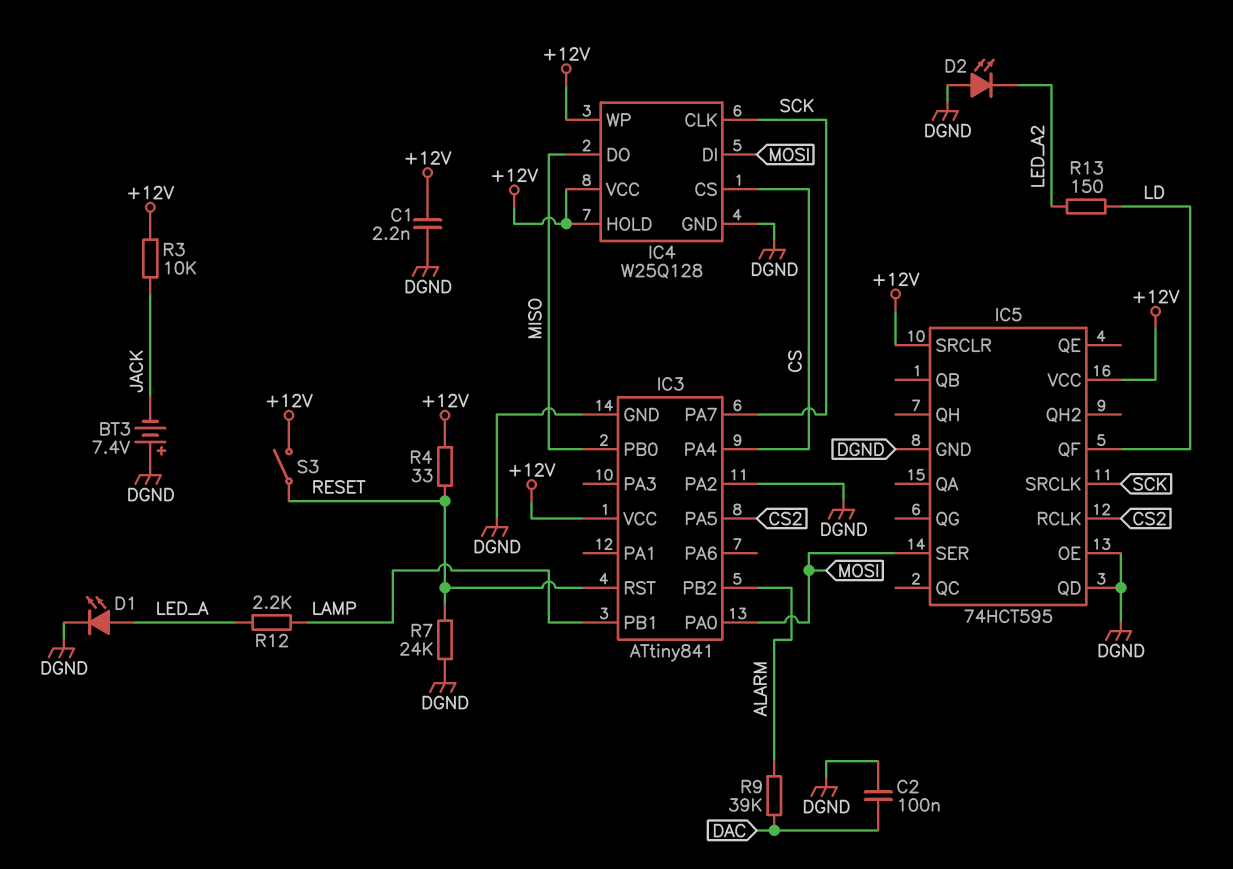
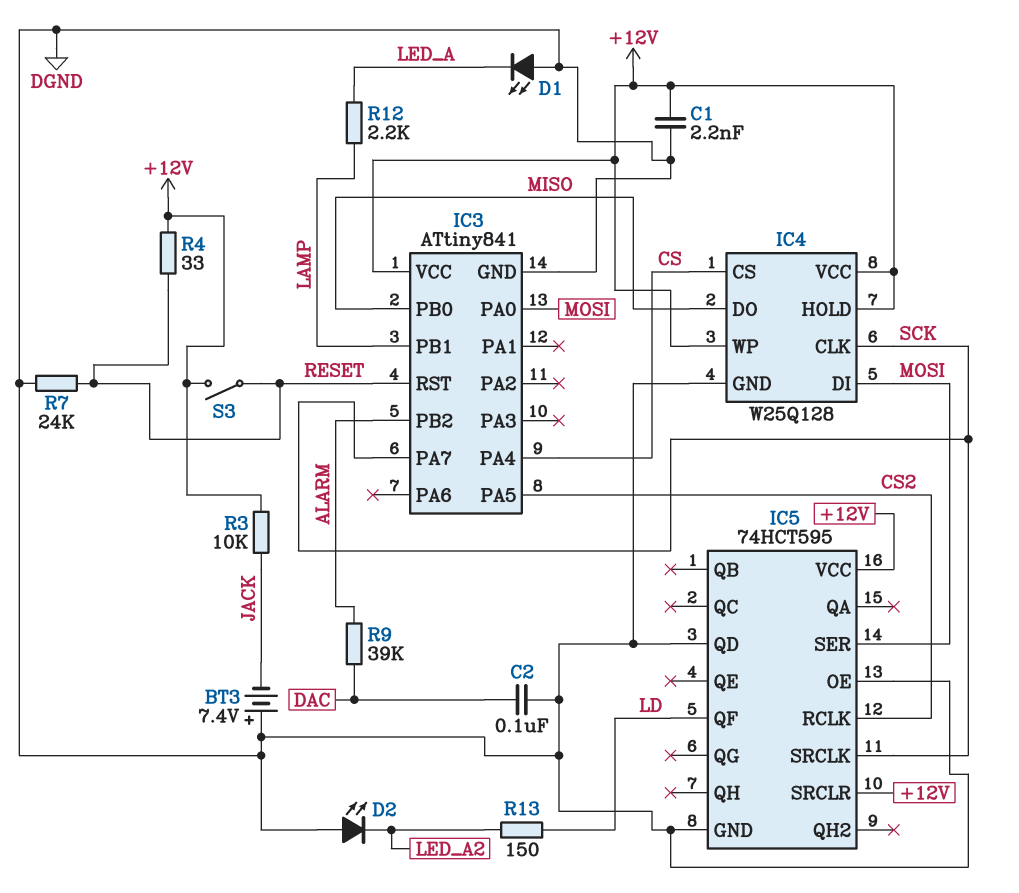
D1: LED (A LED_A, K DGND) -> LED (A DGND, K LED_A)
IC3 pin PA2: DGND -> none

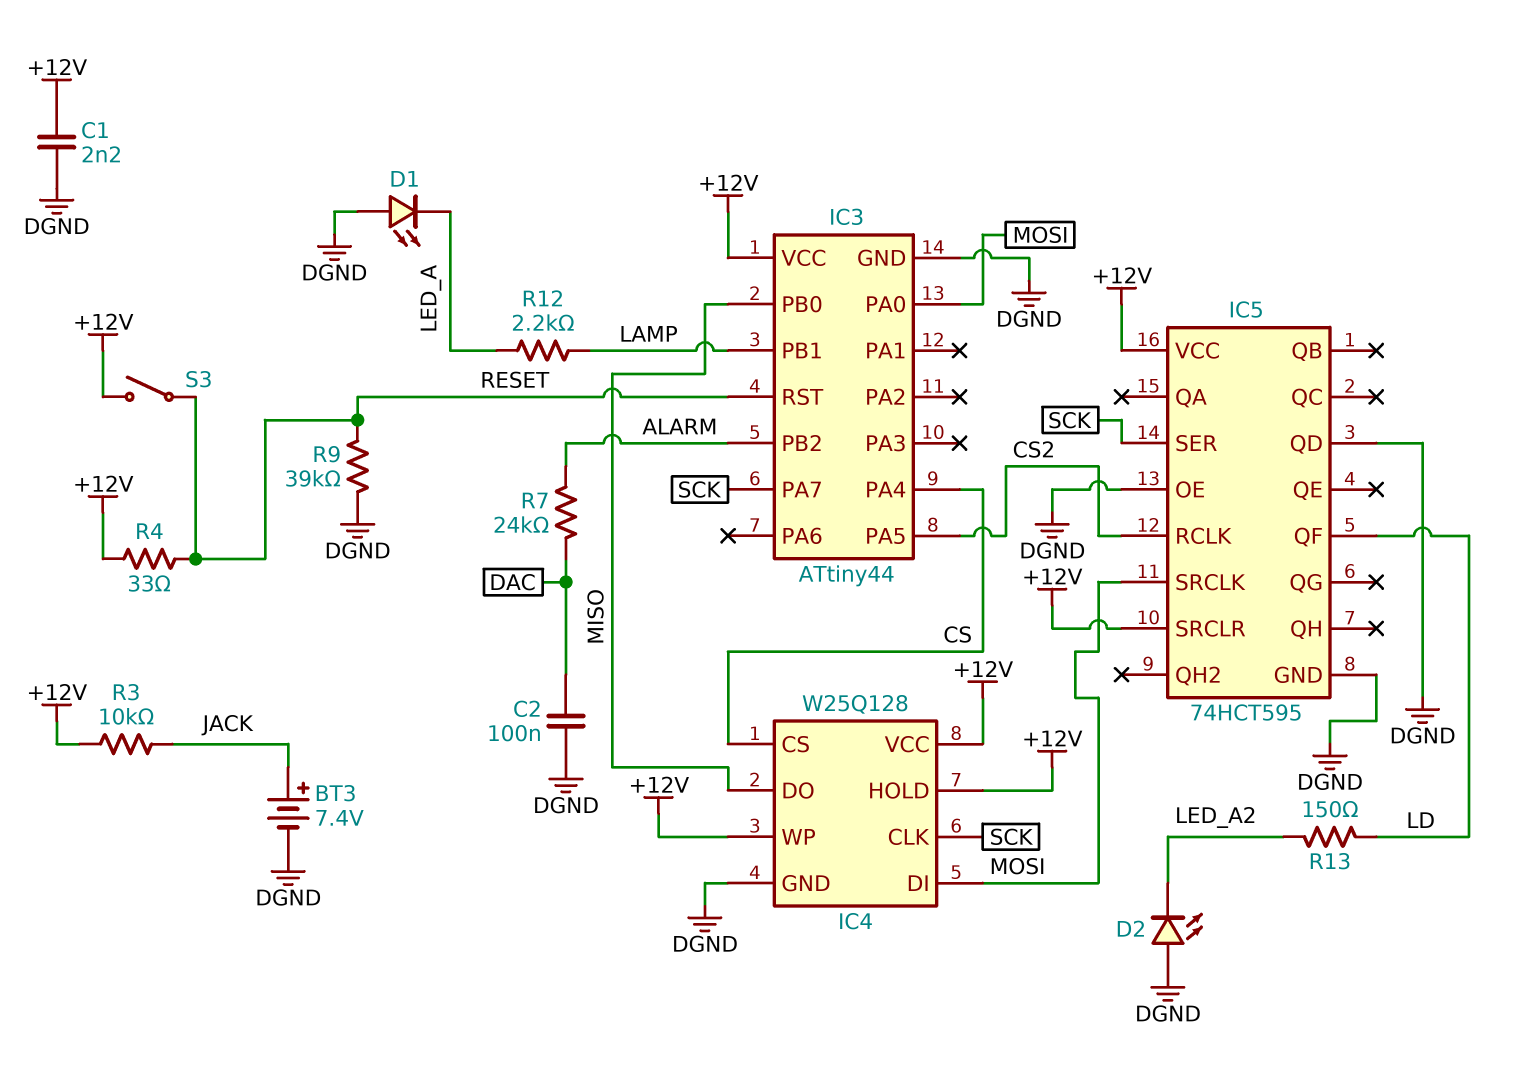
BT3: 7.4V (plus DGND, minus JACK) -> 7.4V (plus JACK, minus DGND)
IC3: ATtiny841 -> ATtiny44
IC5 pin SER: MOSI -> SCK
IC5 pin SRCLK: SCK -> MOSI
R7: 24k (DGND, RESET) -> 24k (ALARM, DAC)
R9: 39k (ALARM, DAC) -> 39k (DGND, RESET)

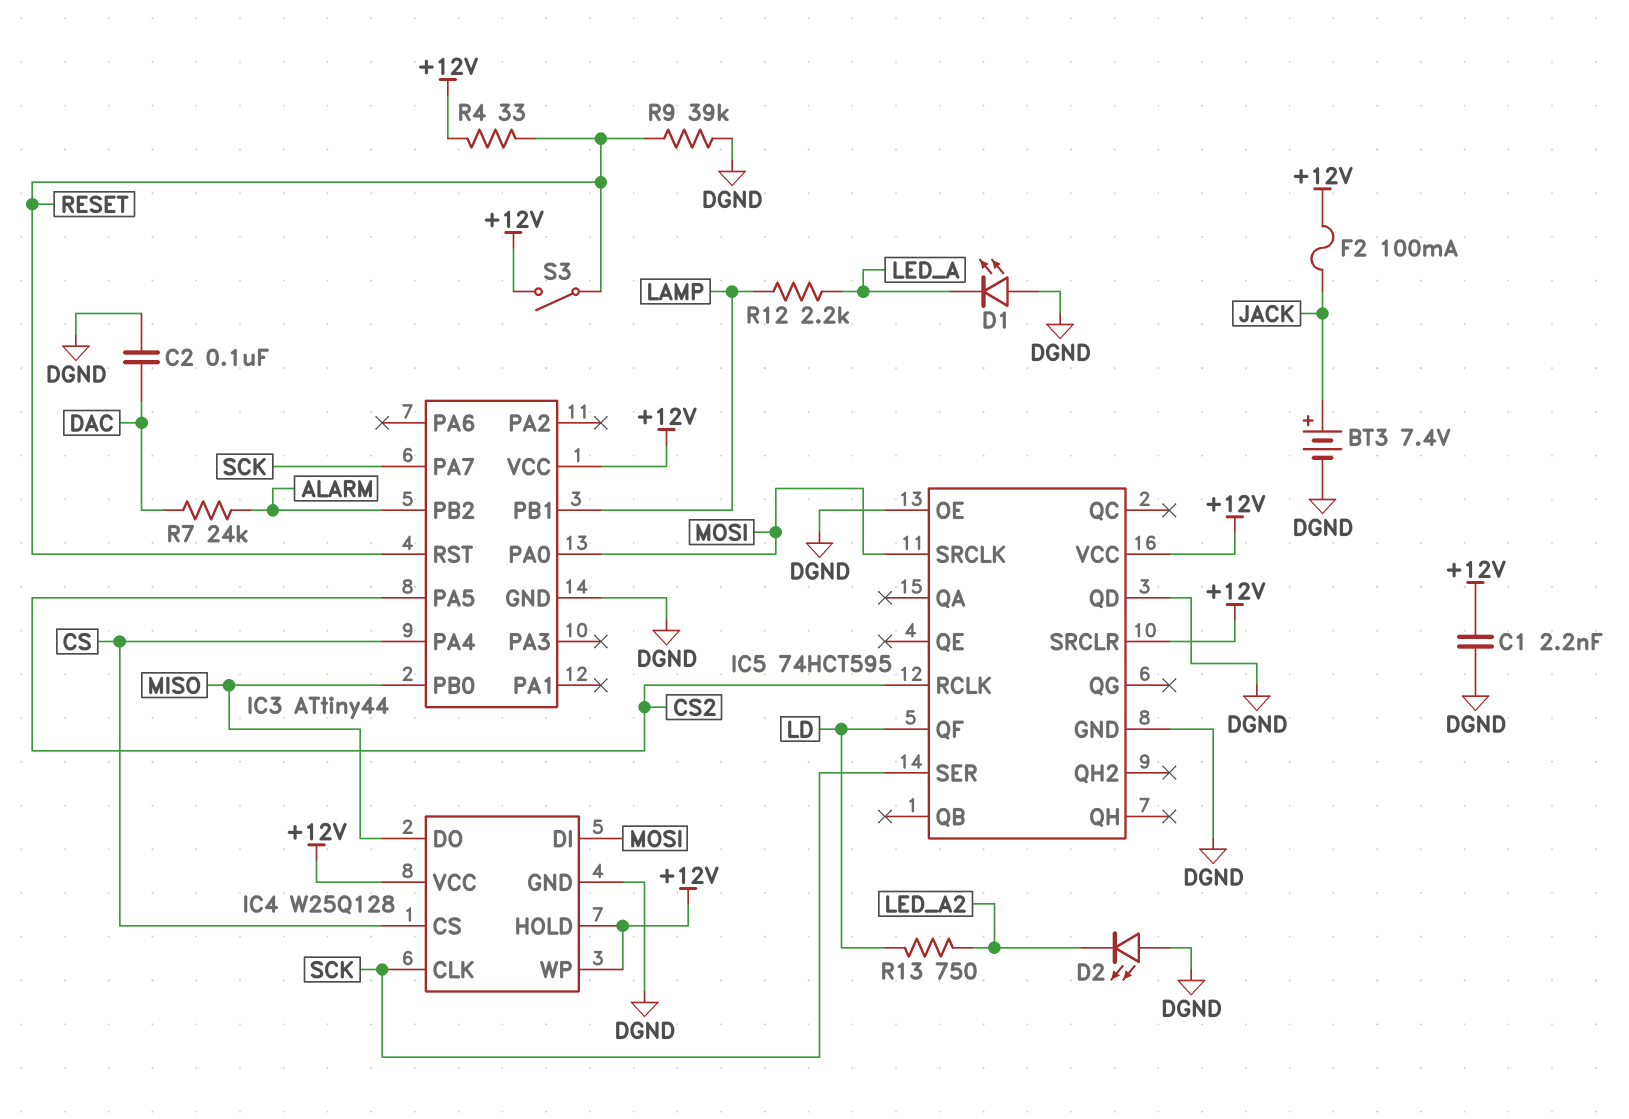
F2: none -> 100mA (+12V, JACK)
R3: 10k (+12V, JACK) -> none
R13: 150 (LD, LED_A2) -> 750 (LD, LED_A2)

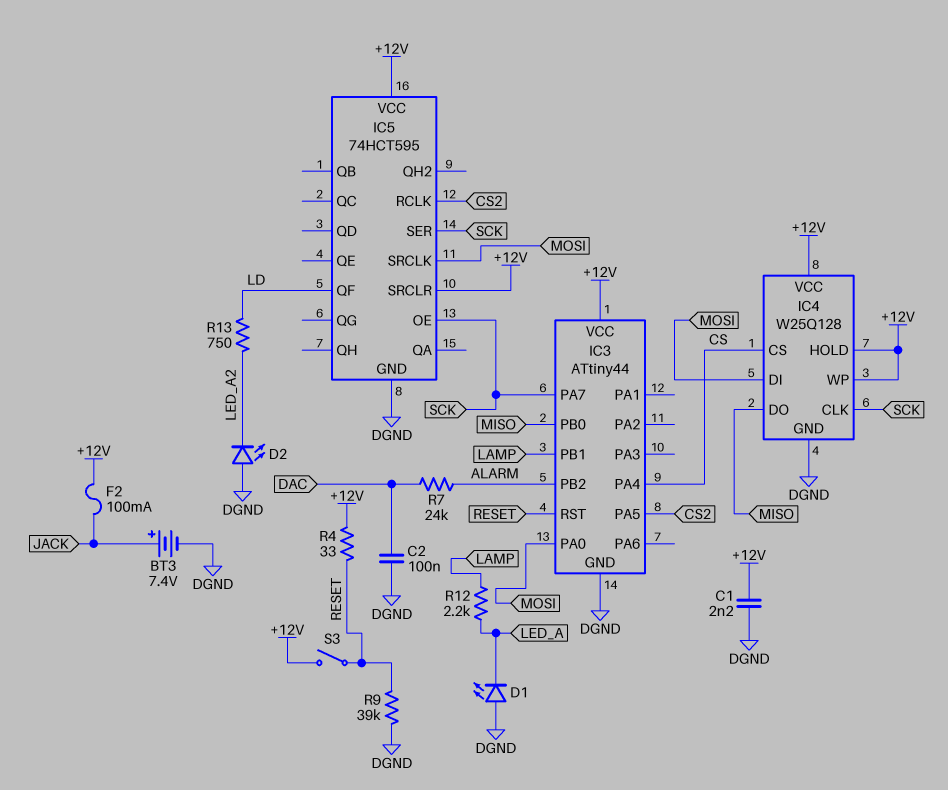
IC5 pin OE: DGND -> SCK
IC5 pin QD: DGND -> none

